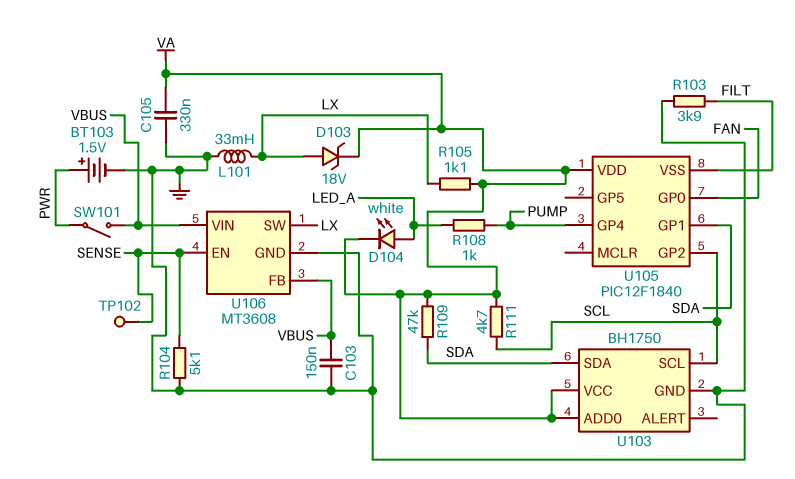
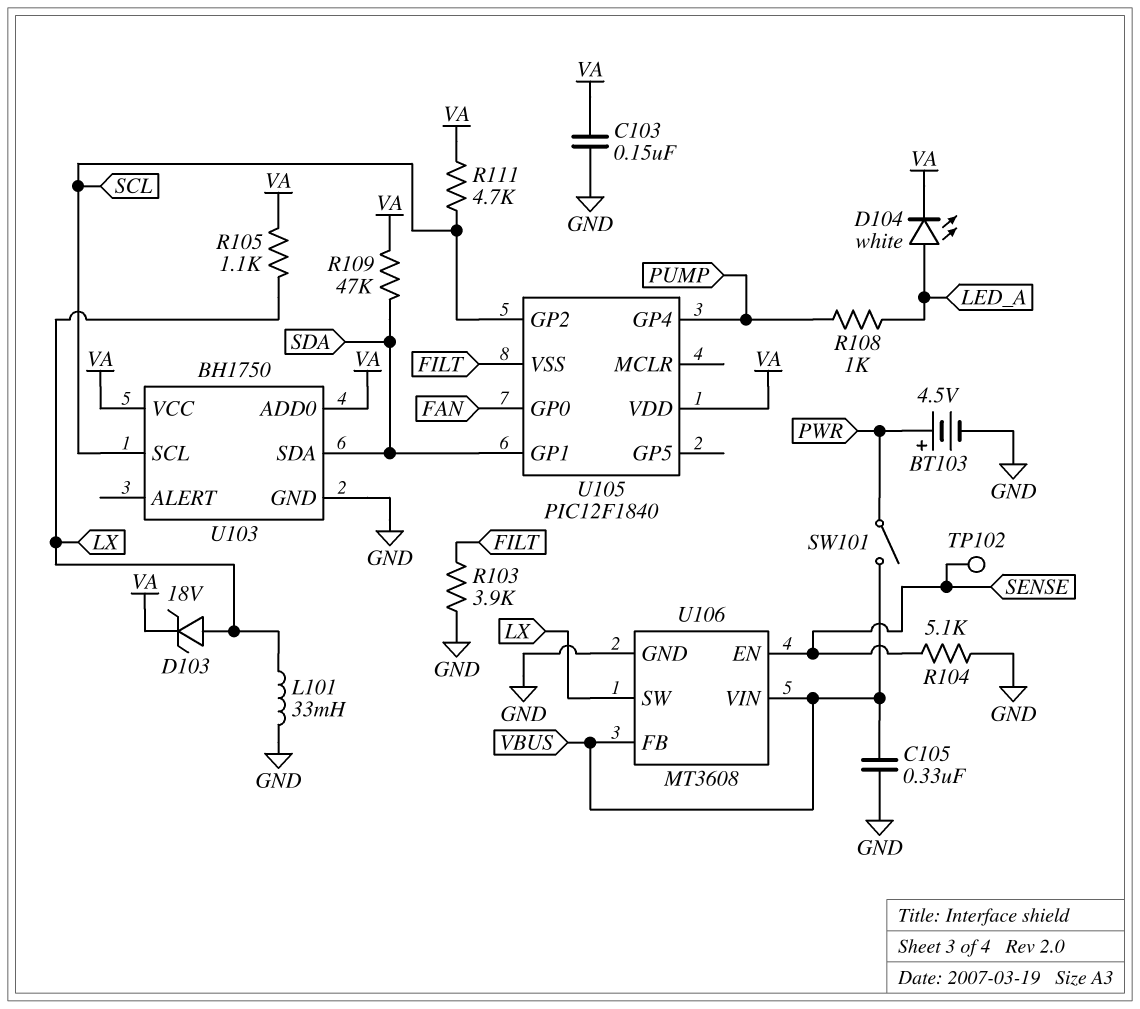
BT103: 1.5V (plus PWR, minus GND) -> 4.5V (plus PWR, minus GND)
C103: 150nF (GND, VBUS) -> 150nF (GND, VA)
C105: 330nF (GND, VA) -> 330nF (GND, VBUS)

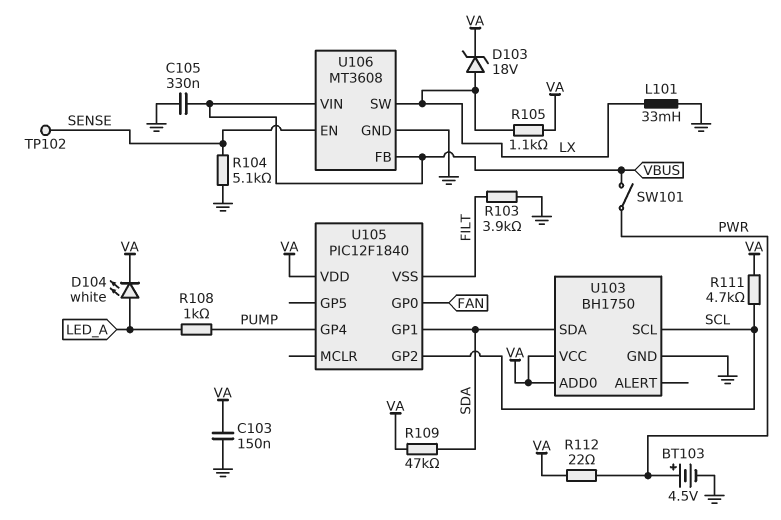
R112: none -> 22 (PWR, VA)

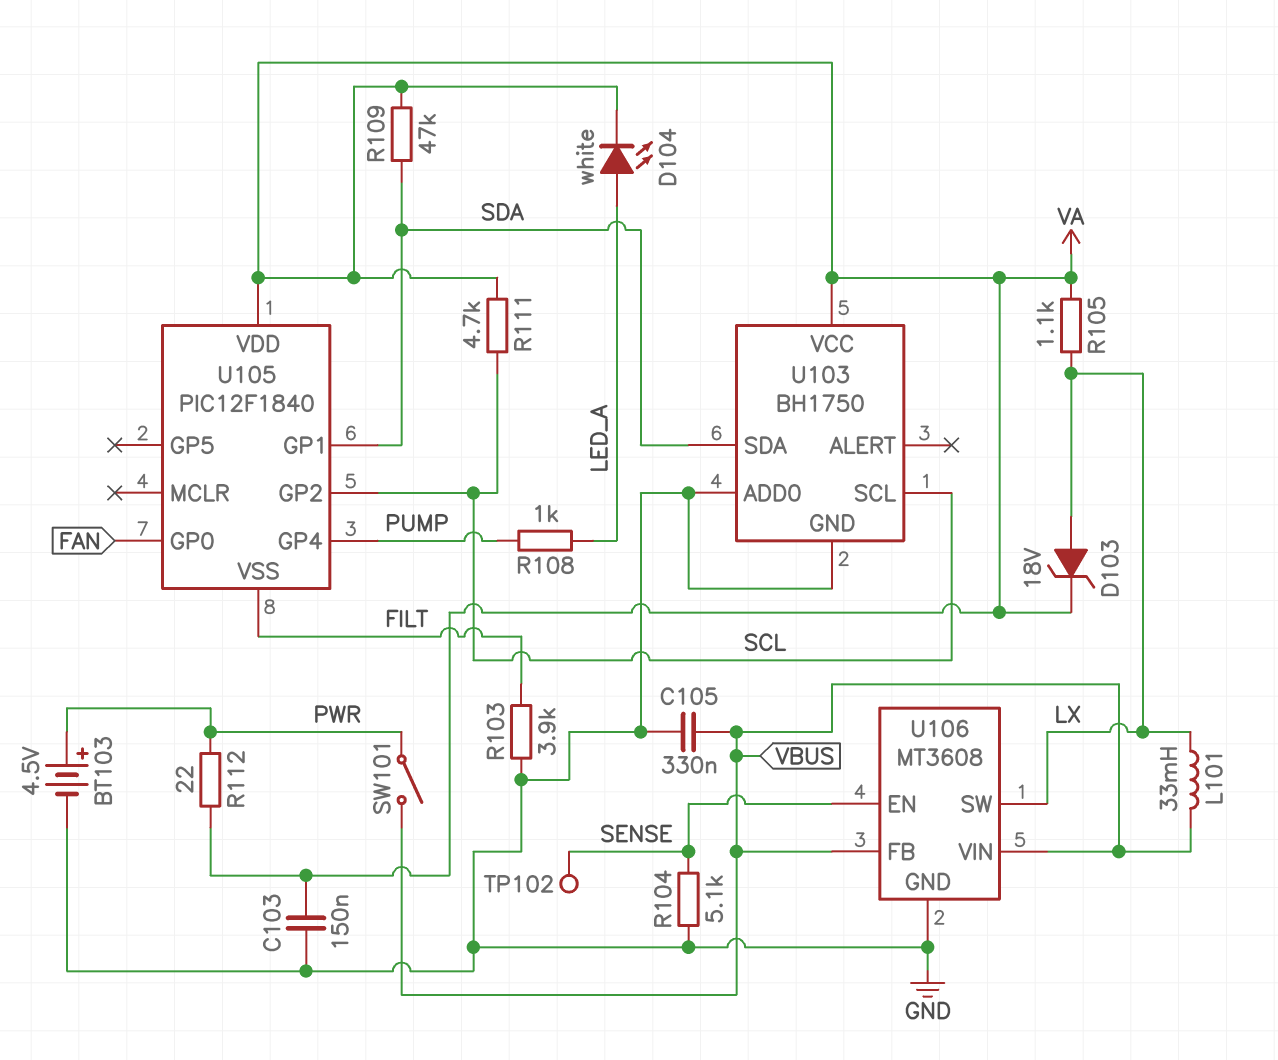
L101: 33mH (GND, LX) -> 33mH (LX, VBUS)
U103 pin ADD0: VA -> GND

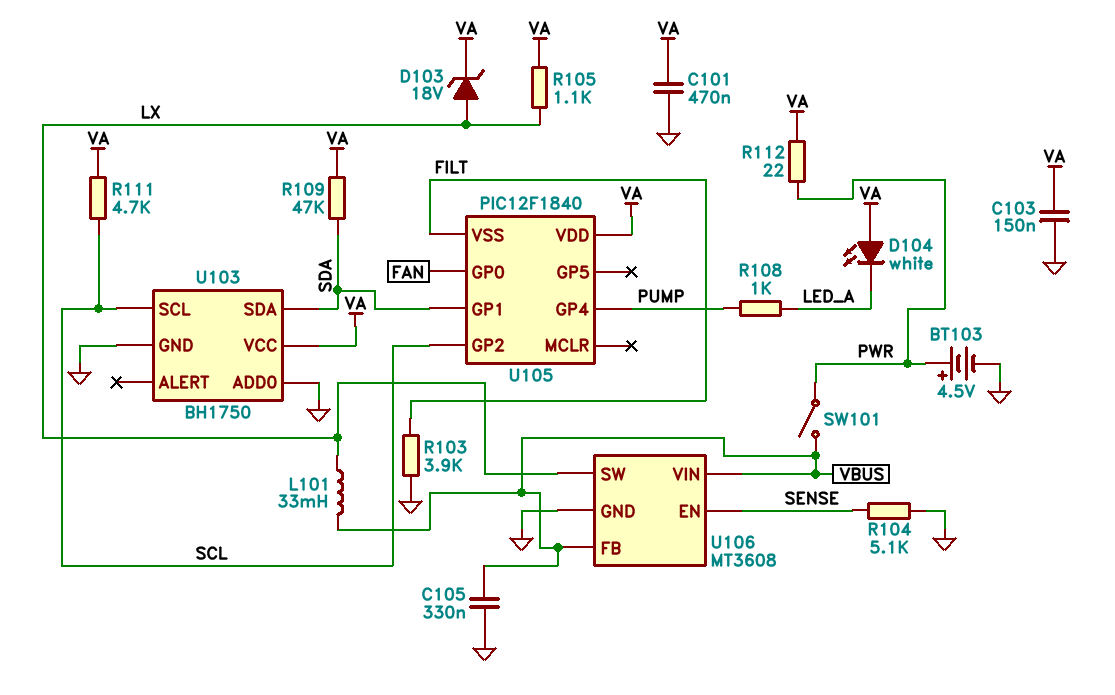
C101: none -> 470nF (GND, VA)
D104: LED white (A LED_A, K VA) -> LED white (A VA, K LED_A)
TP102: test point (SENSE) -> none

